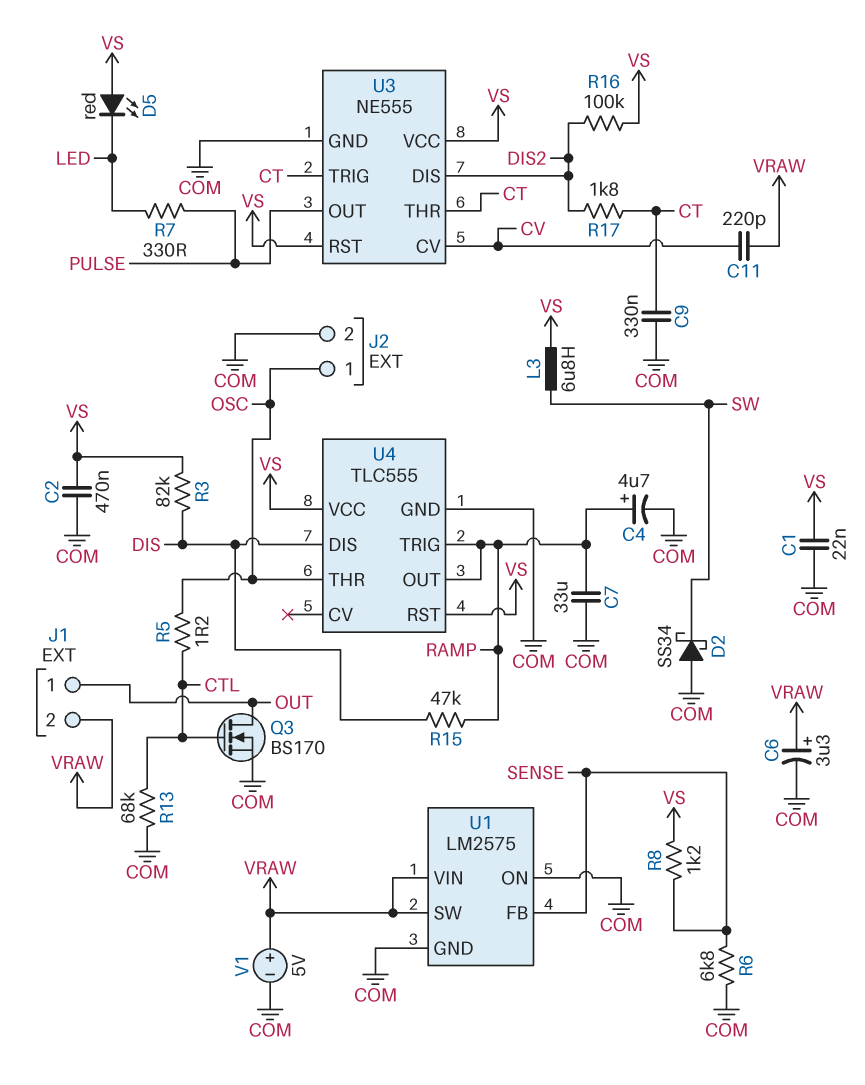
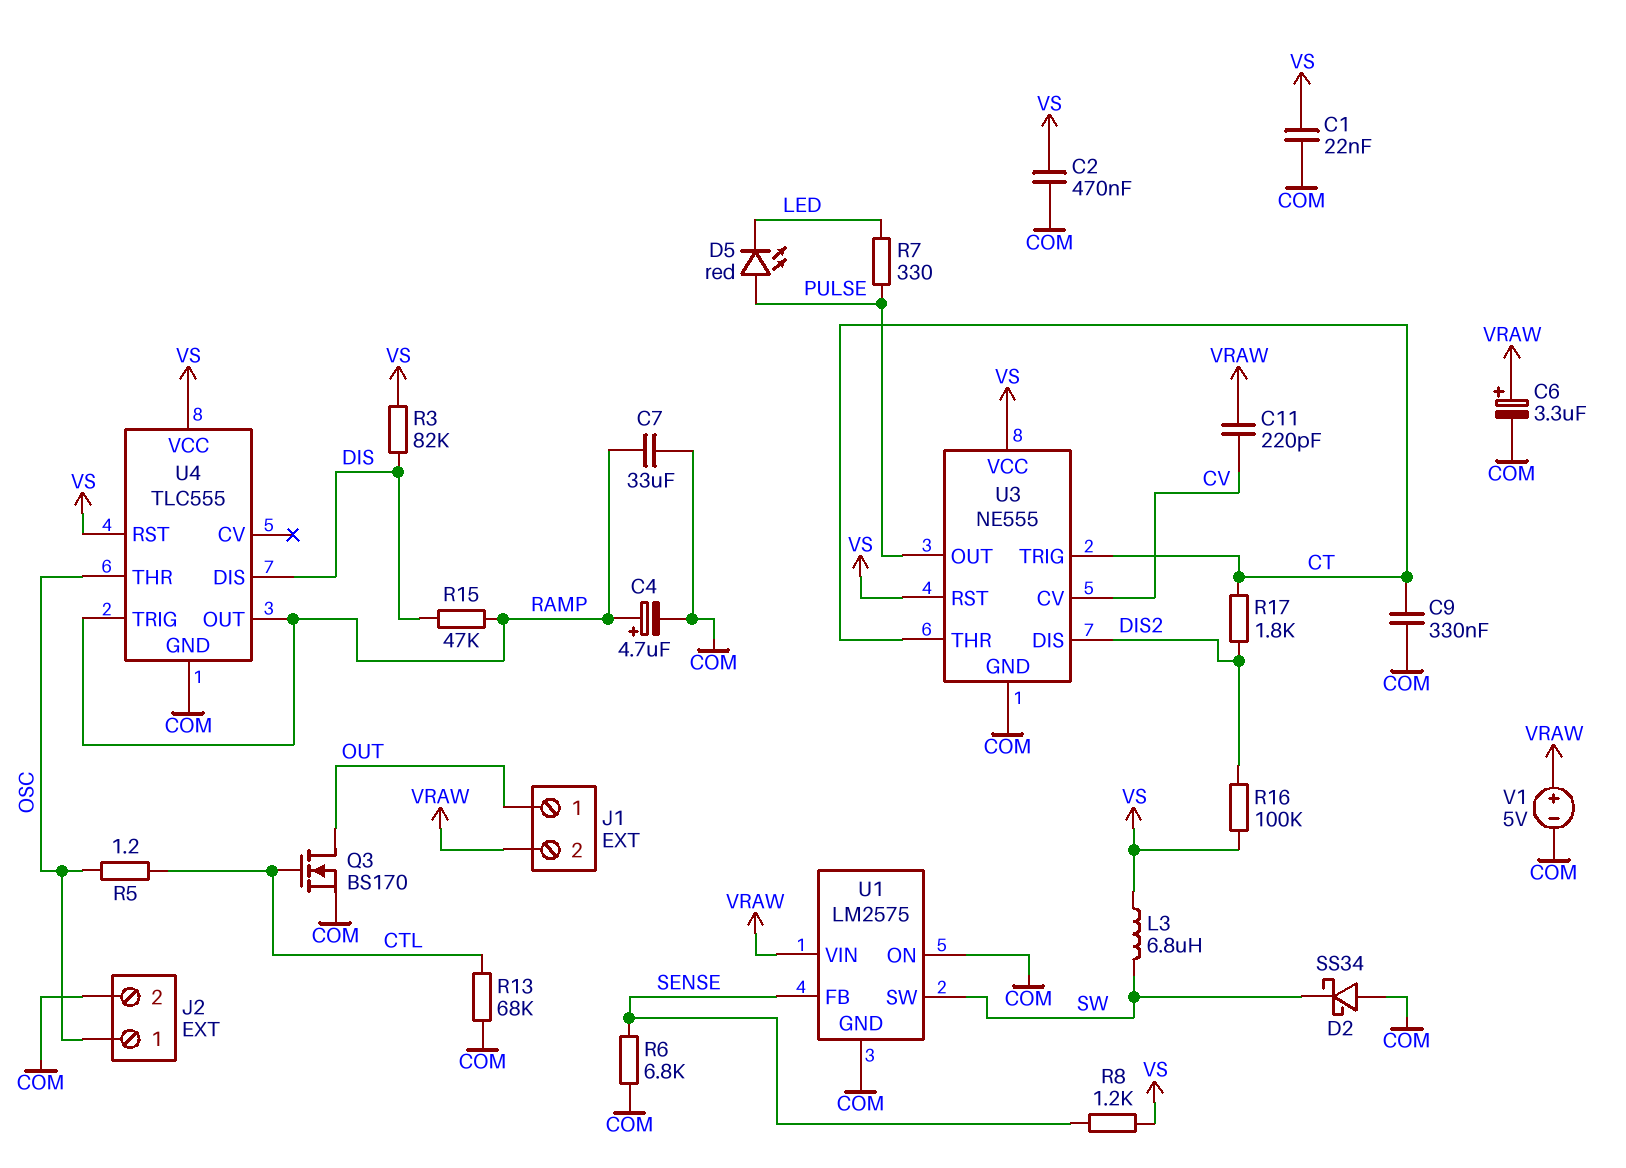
D5: LED red (A VS, K LED) -> LED red (A PULSE, K LED)
U1 pin SW: VRAW -> SW

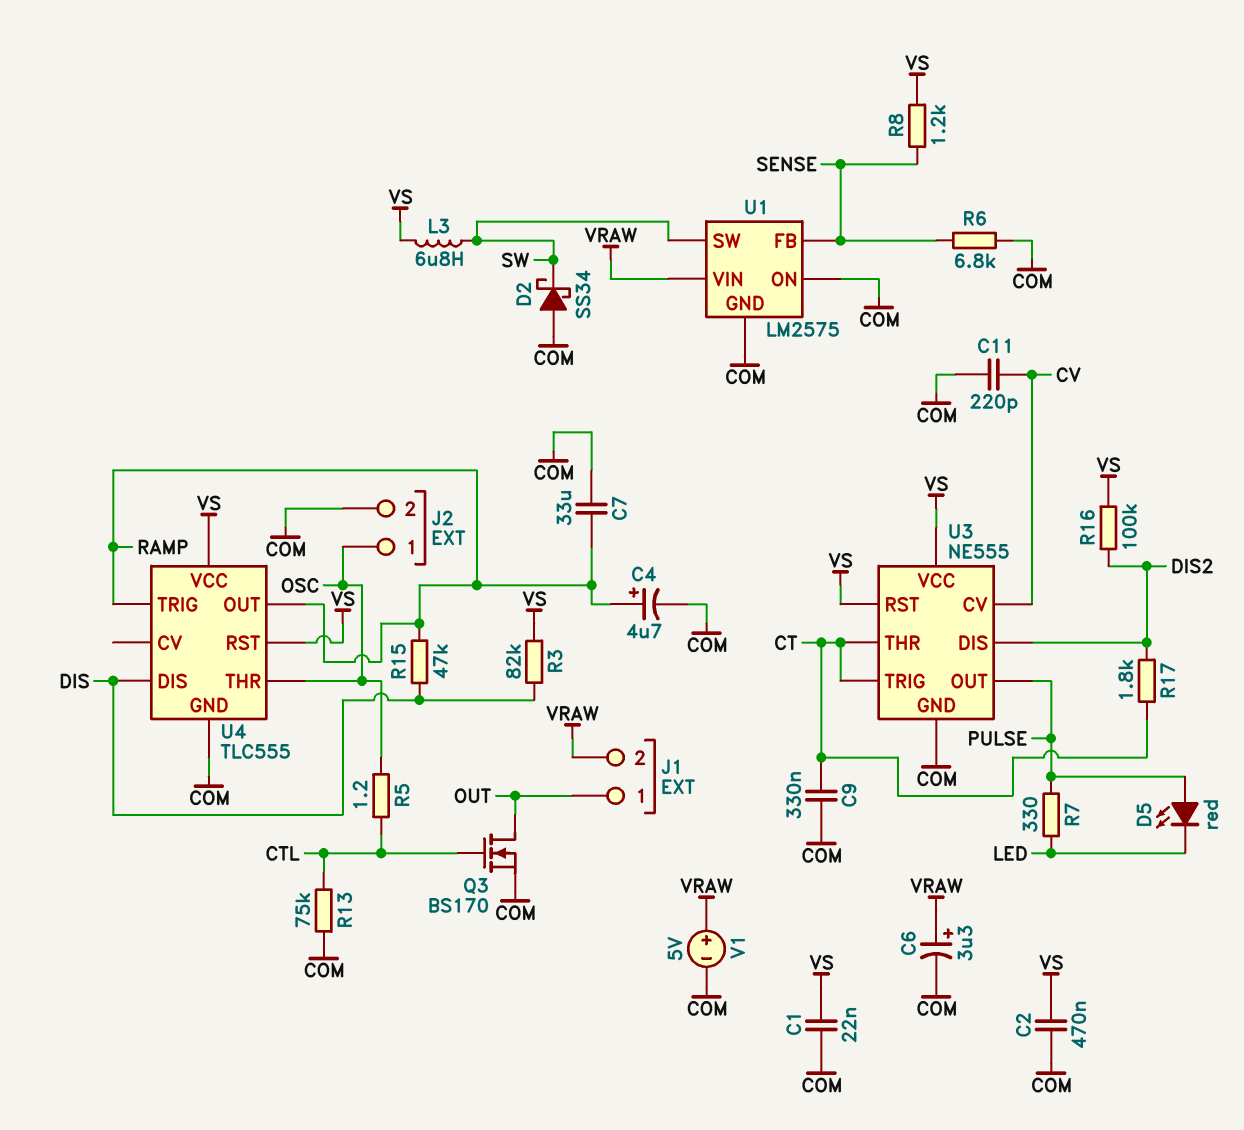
C11: 220pF (CV, VRAW) -> 220pF (COM, CV)
R13: 68k (COM, CTL) -> 75k (COM, CTL)

